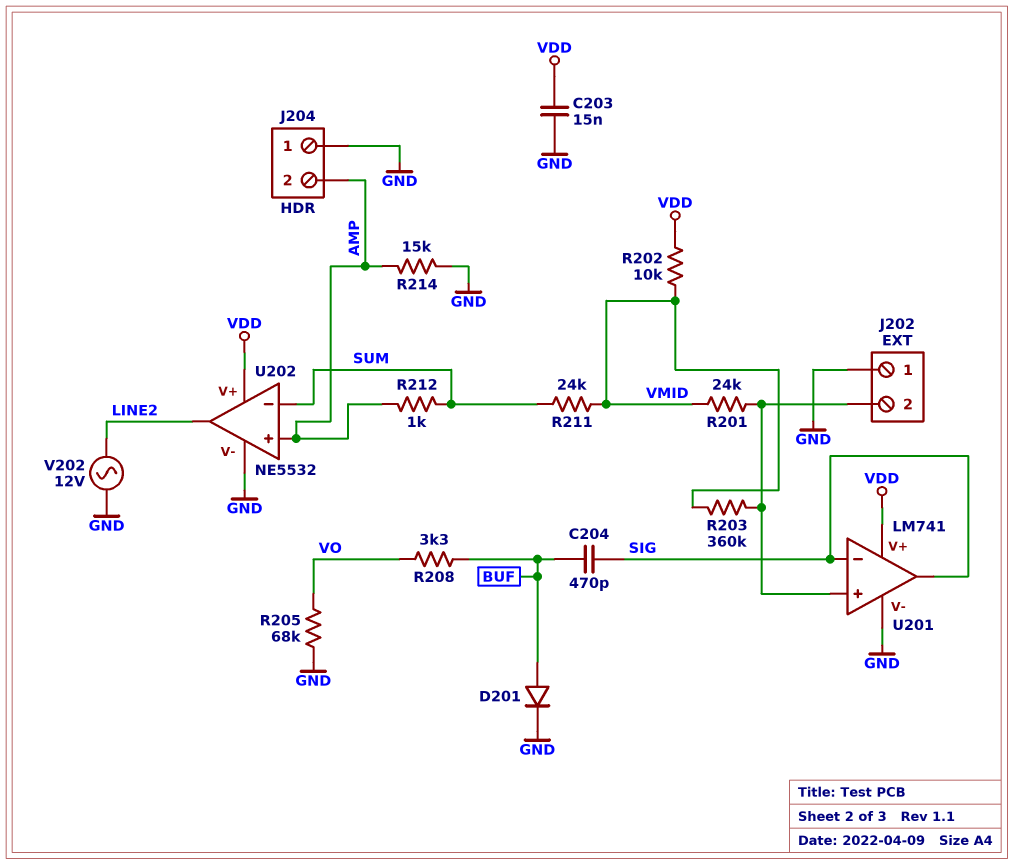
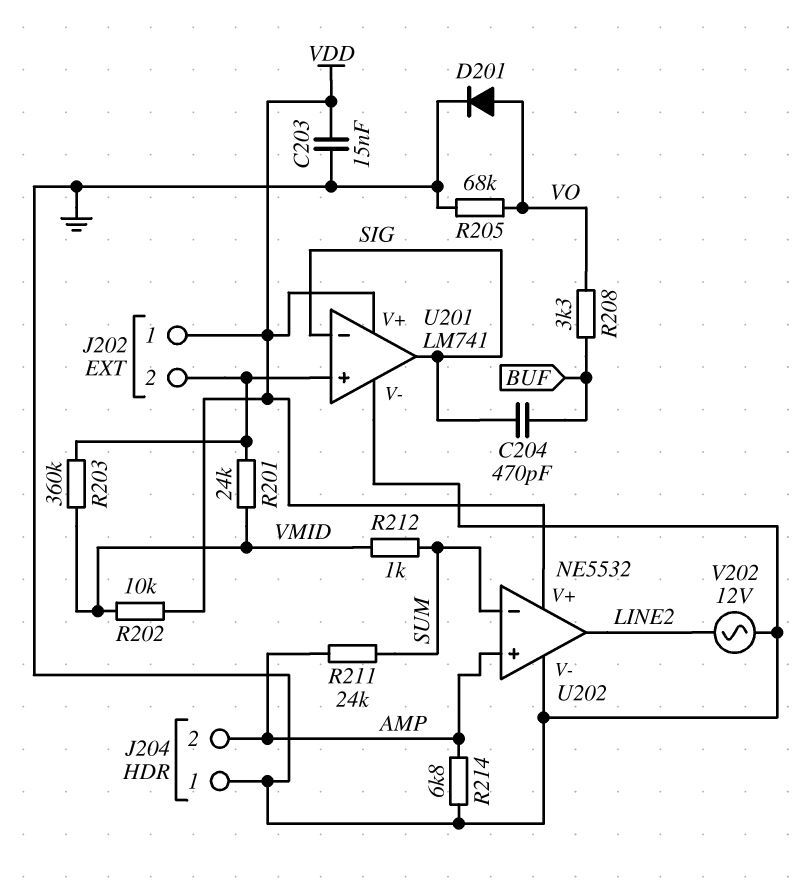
D201: diode (A BUF, K GND) -> diode (A VO, K GND)
J202 pin 1: GND -> VDD
R211: 24k (SUM, VMID) -> 24k (AMP, SUM)
R212: 1k (AMP, SUM) -> 1k (SUM, VMID)
R214: 15k (AMP, GND) -> 6.8k (AMP, GND)

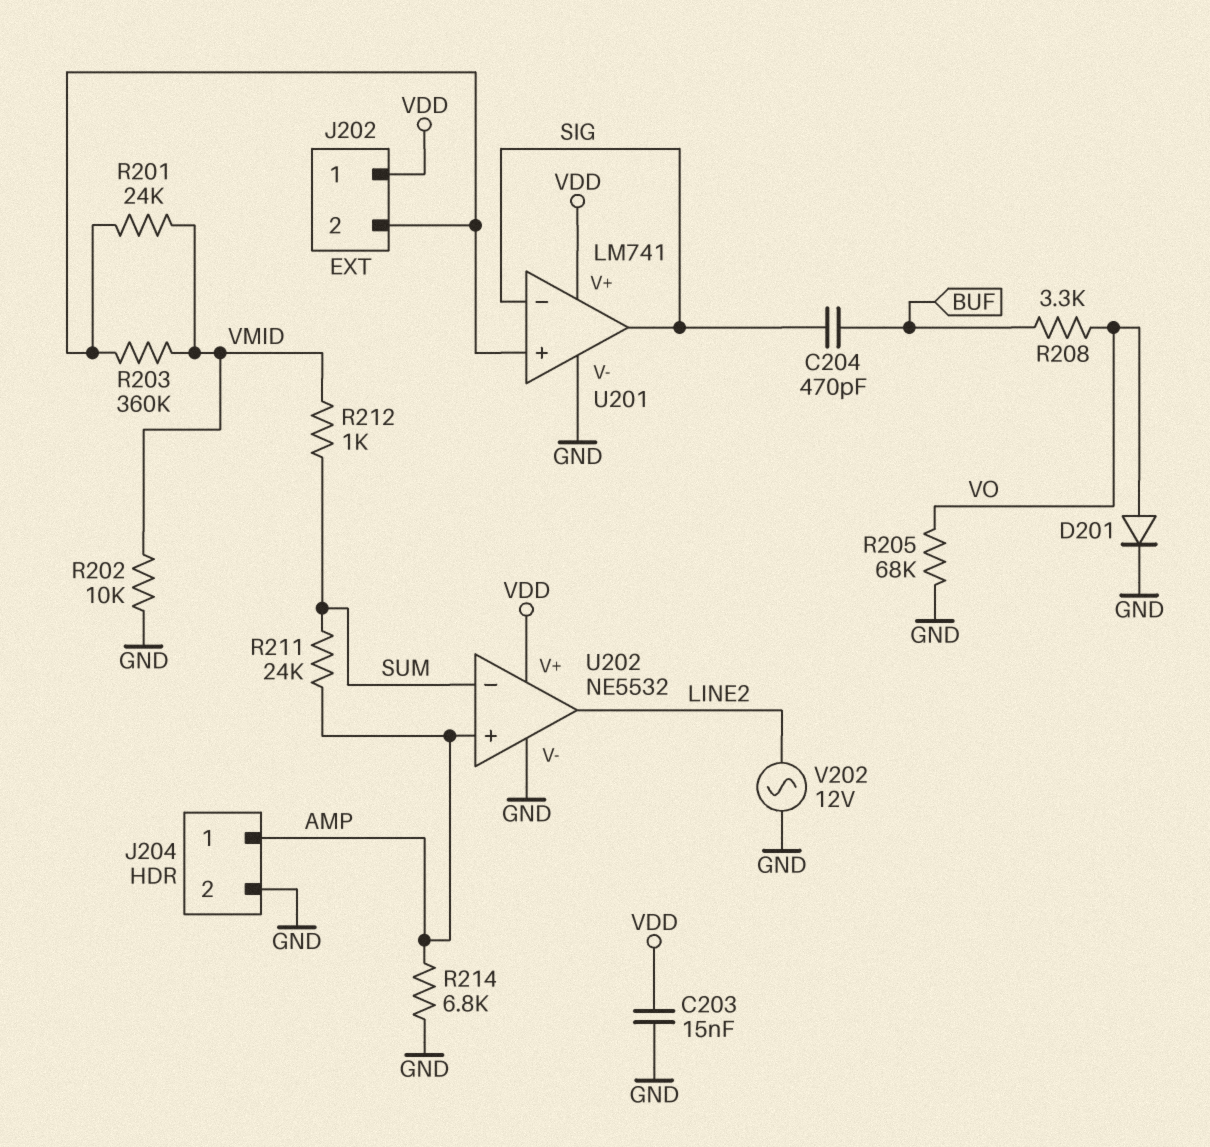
J204 pin 1: GND -> AMP
J204 pin 2: AMP -> GND
R202: 10k (VDD, VMID) -> 10k (GND, VMID)

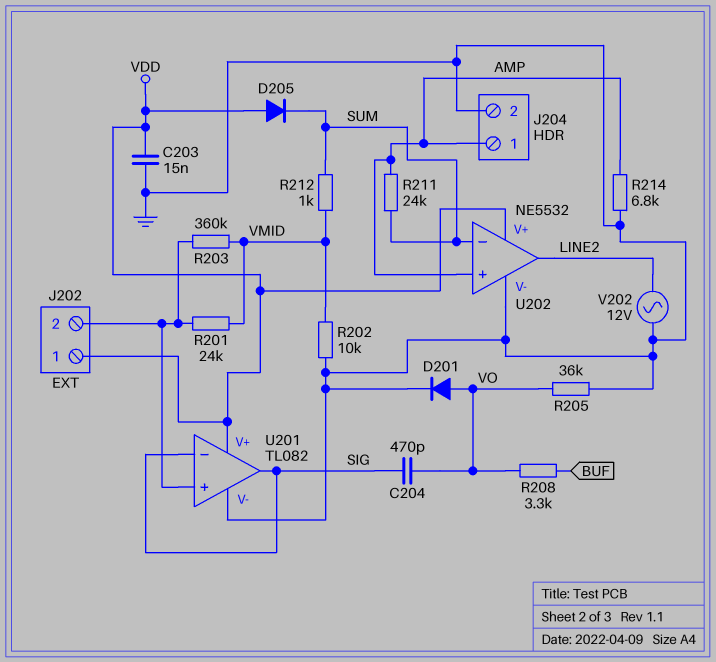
C204: 470pF (BUF, SIG) -> 470pF (SIG, VO)
D205: none -> diode (A VDD, K SUM)
R205: 68k (GND, VO) -> 36k (GND, VO)
U201: LM741 -> TL082

